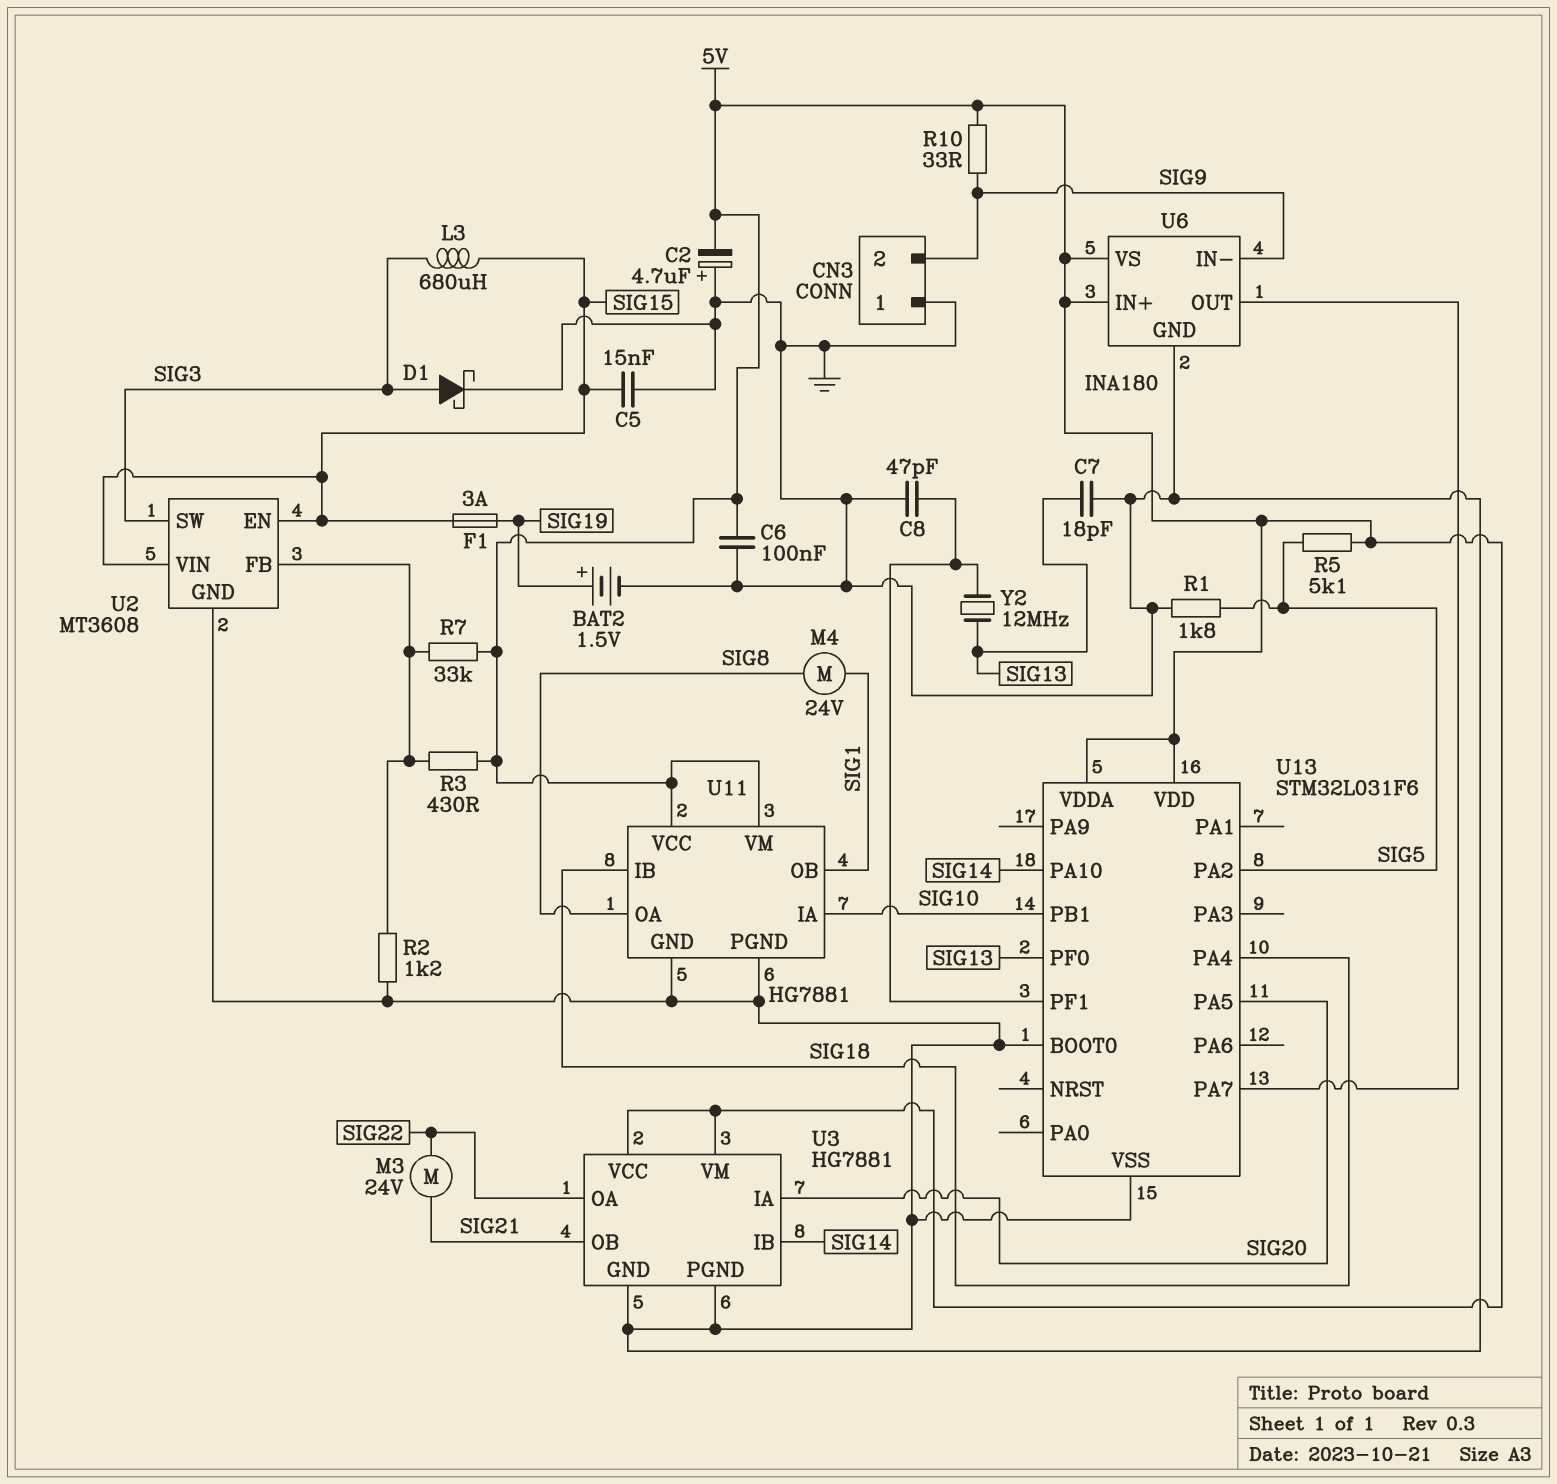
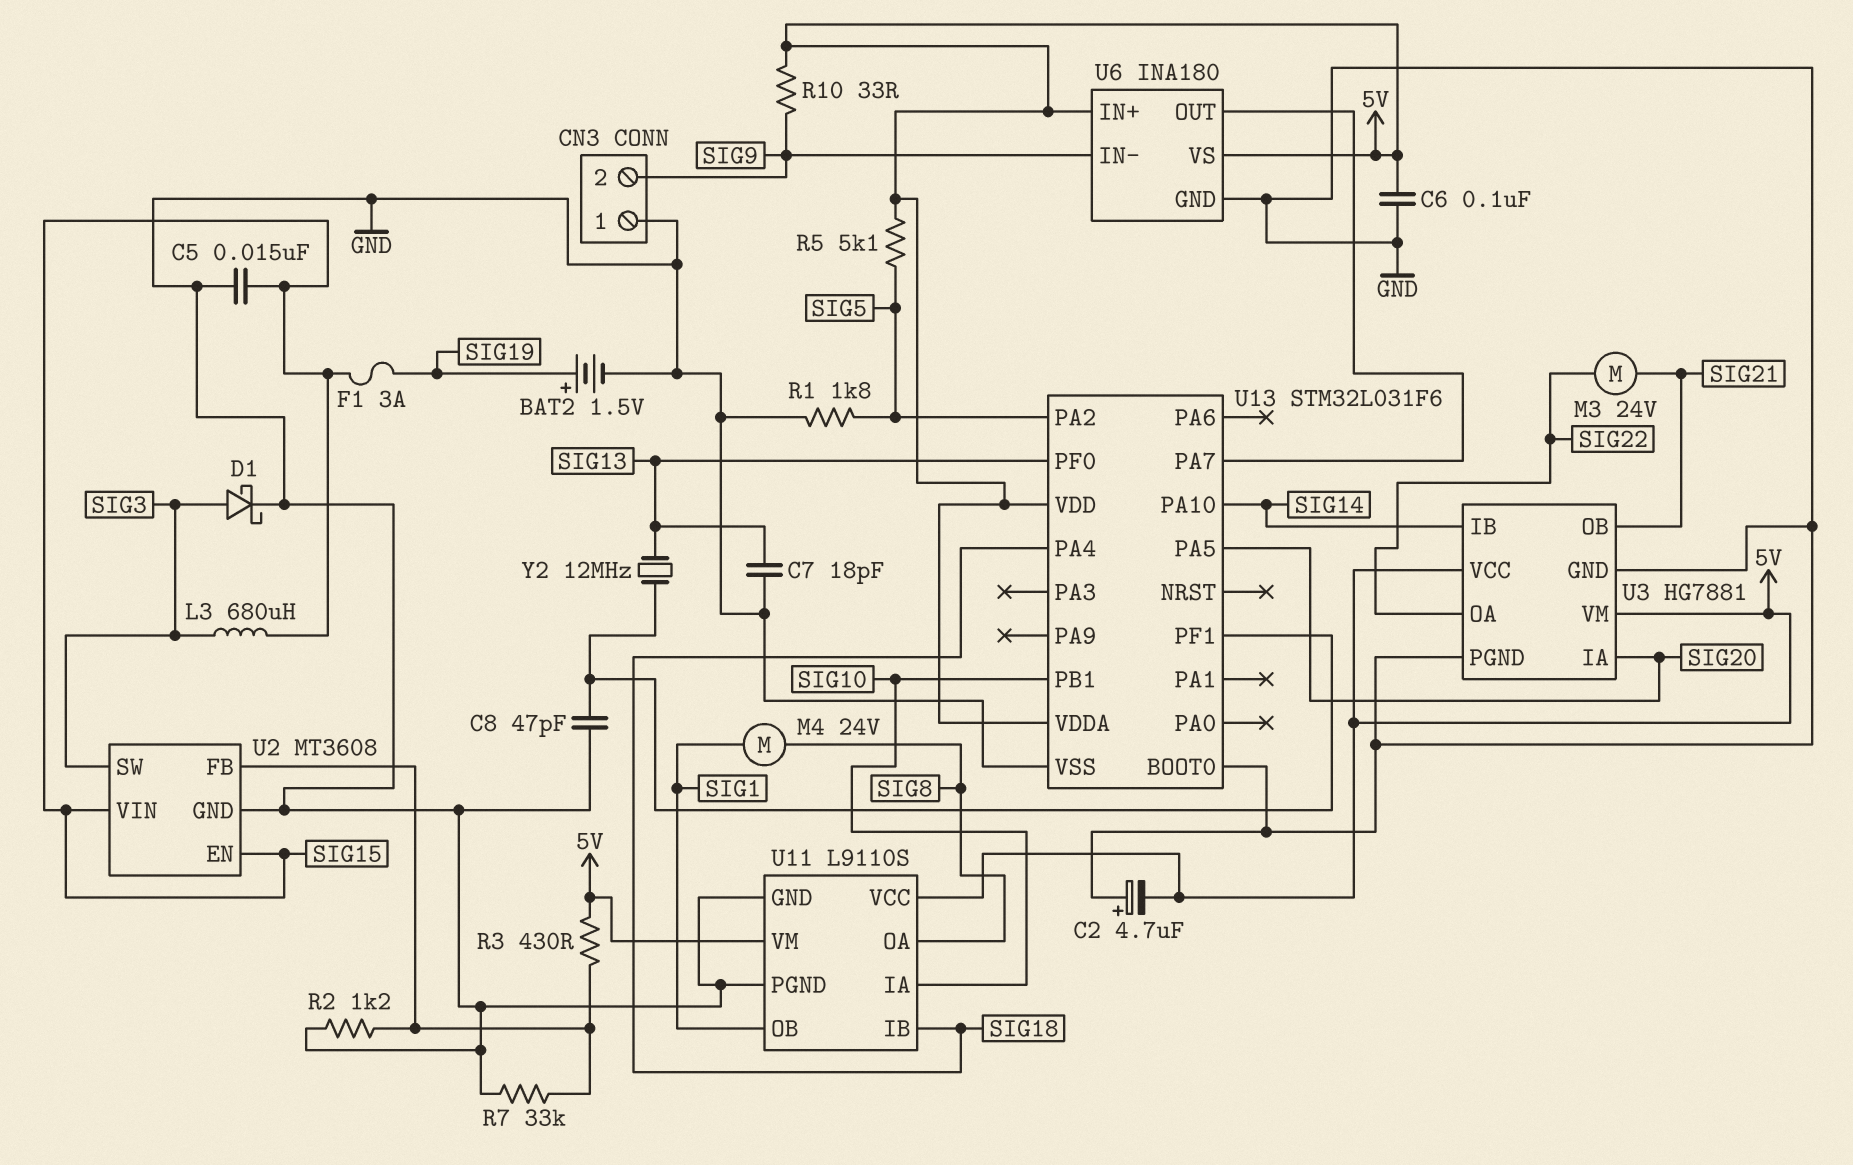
R7: 33k (5V, U2/FB) -> 33k (GND, U2/FB)
U11: HG7881 -> L9110S

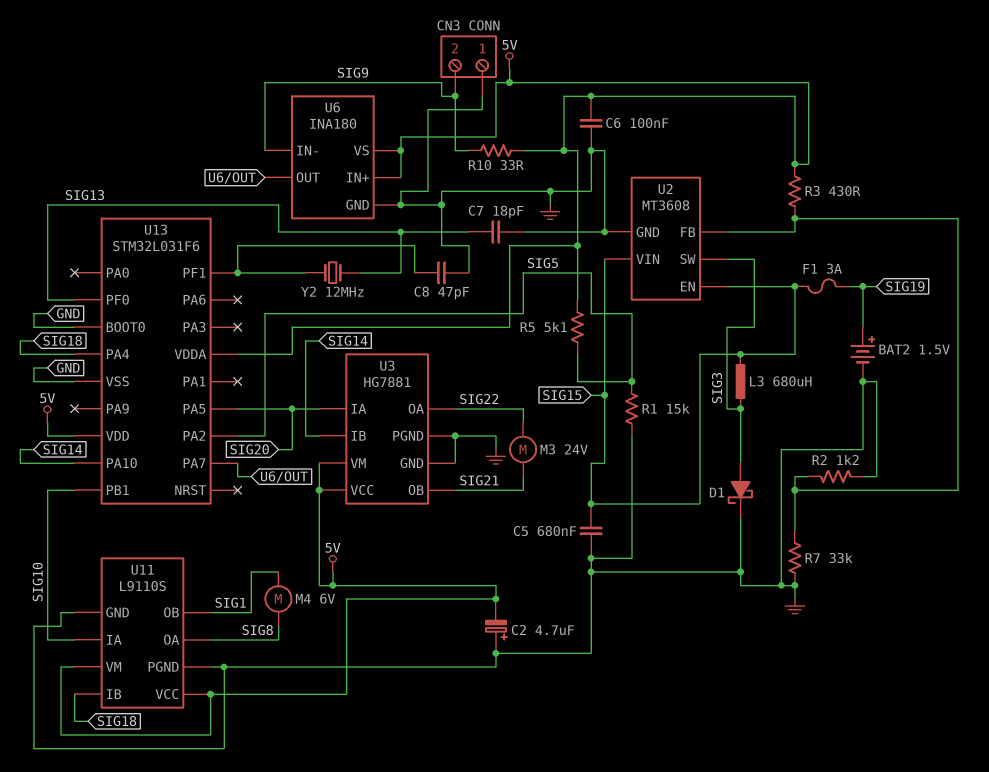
C5: 15nF (GND, SIG15) -> 680nF (GND, SIG15)
M4: motor 24V (SIG1, SIG8) -> motor 6V (SIG1, SIG8)
R1: 1.8k (GND, SIG5) -> 15k (GND, SIG5)

